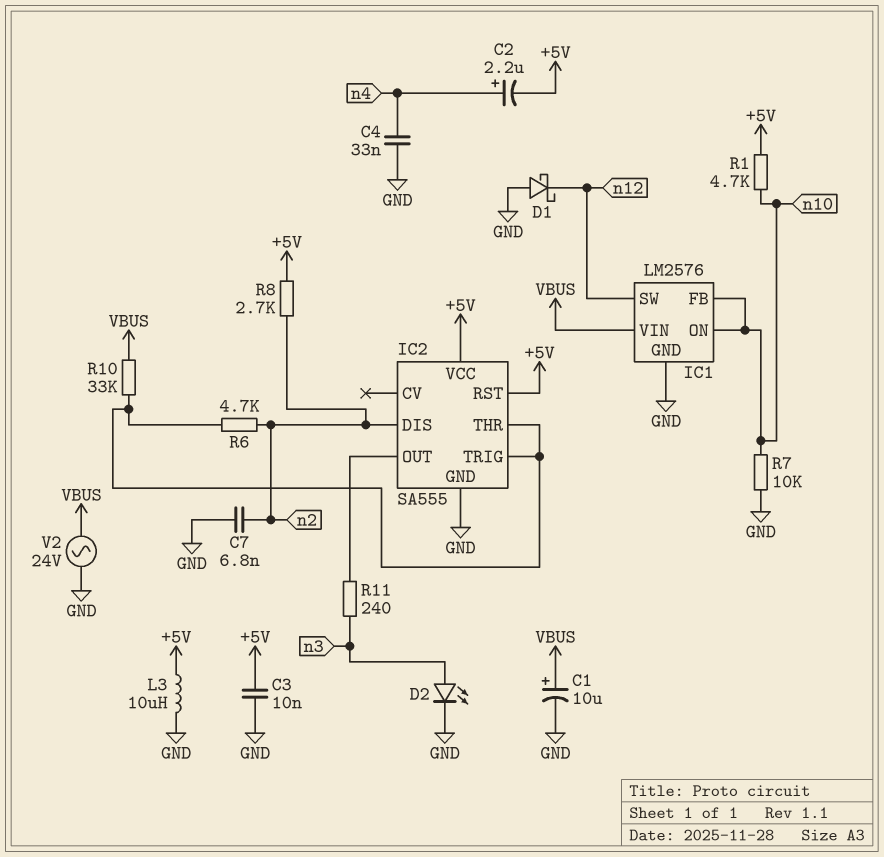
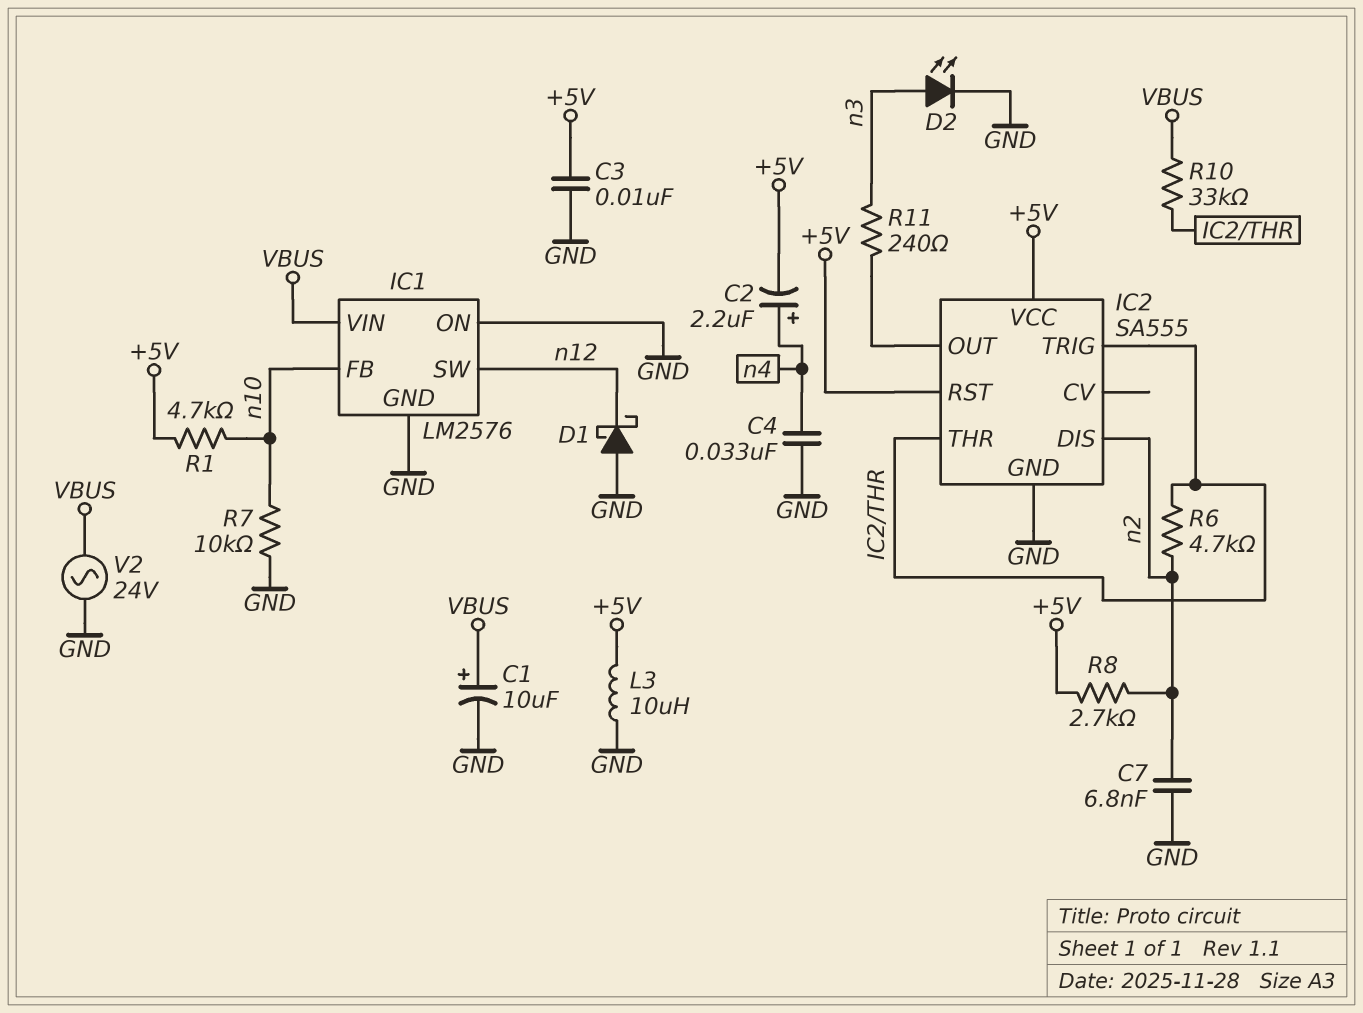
IC1 pin ON: n10 -> GND

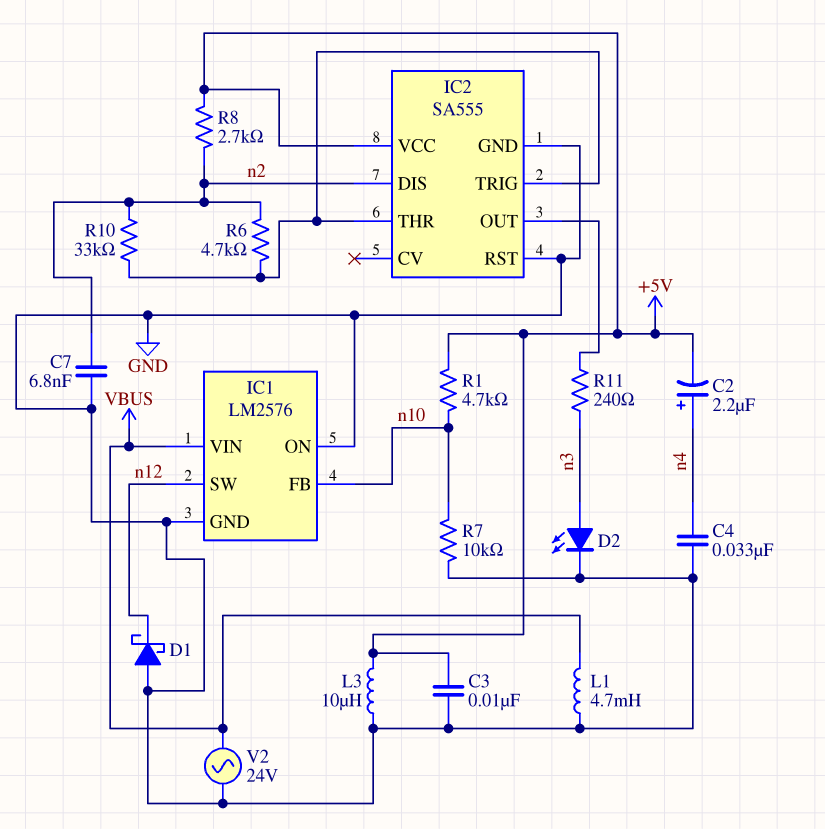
C1: 10uF (plus VBUS, minus GND) -> none
IC2 pin RST: +5V -> GND
L1: none -> 4.7mH (GND, VBUS)
R10: 33k (IC2/THR, VBUS) -> 33k (IC2/THR, n2)

